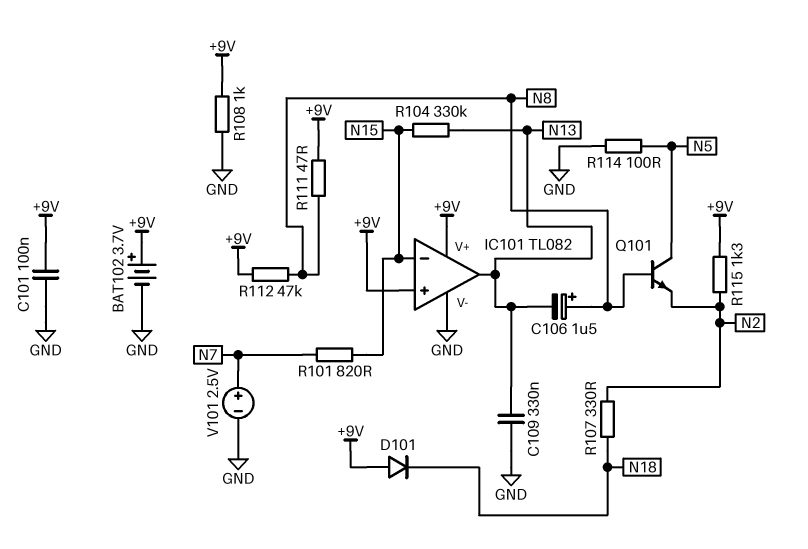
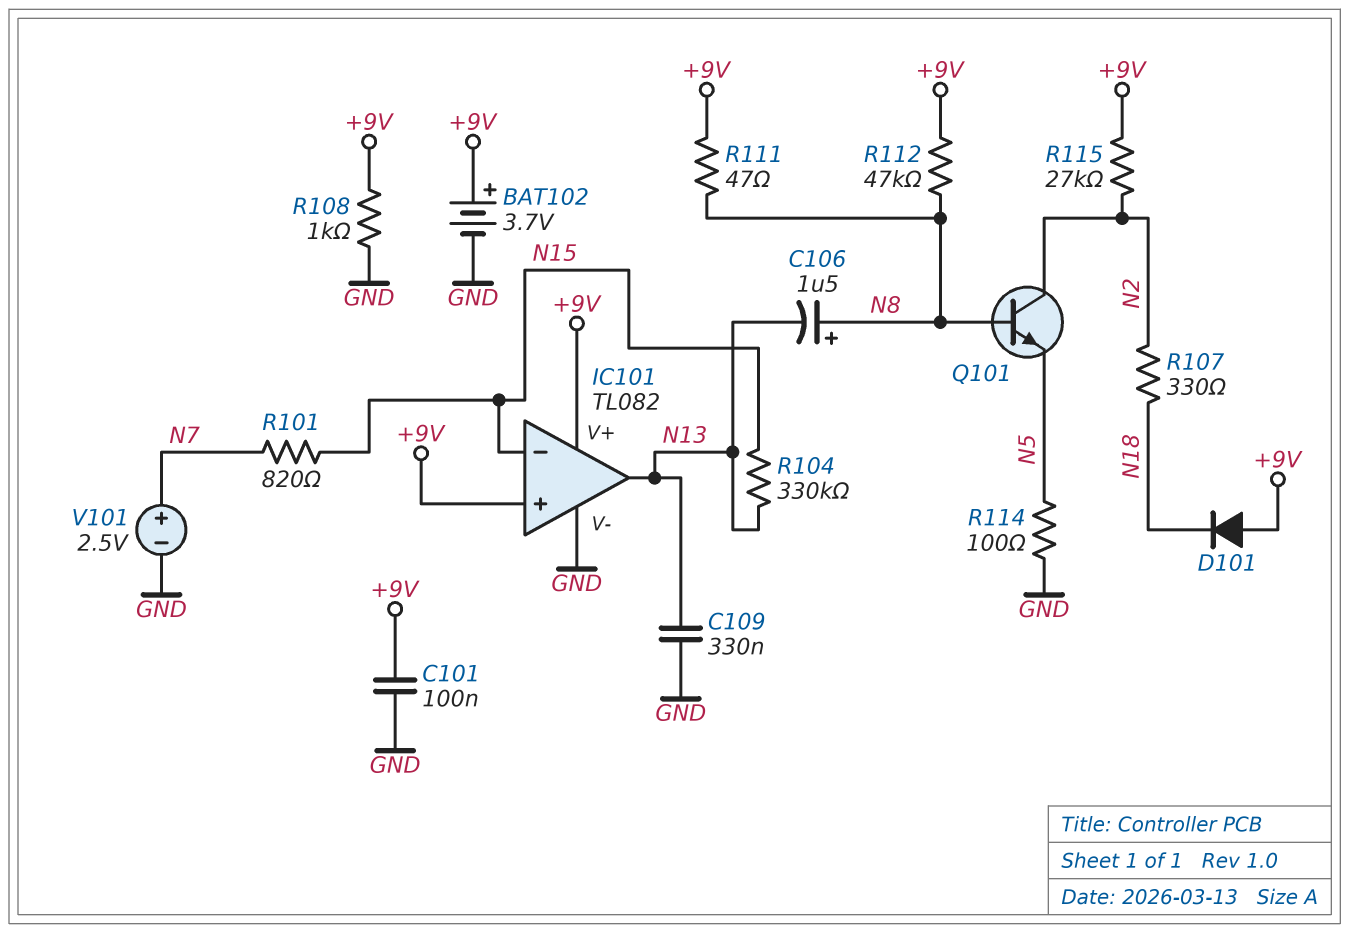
Q101: NPN (B N8, C N5, E N2) -> NPN (B N8, C N2, E N5)
R115: 1.3k (+9V, N2) -> 27k (+9V, N2)

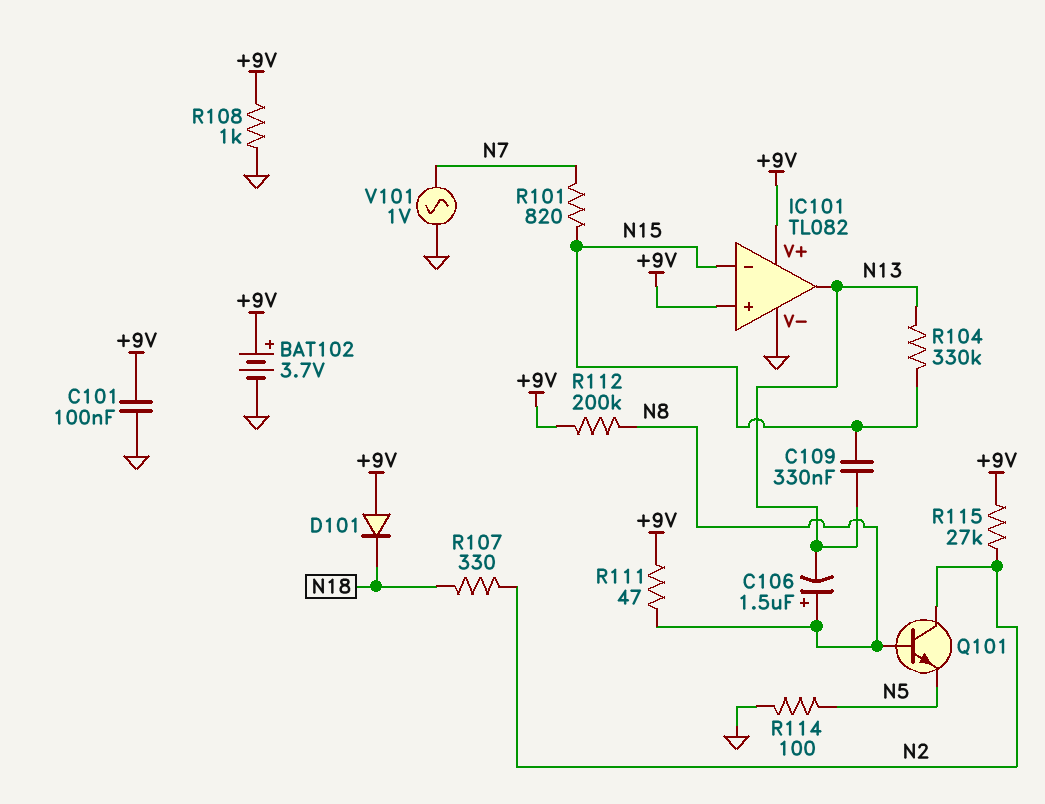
C109: 330nF (GND, N13) -> 330nF (N13, N15)
R112: 47k (+9V, N8) -> 200k (+9V, N8)
V101: 2.5V (plus N7, minus GND) -> AC 1V (GND, N7)

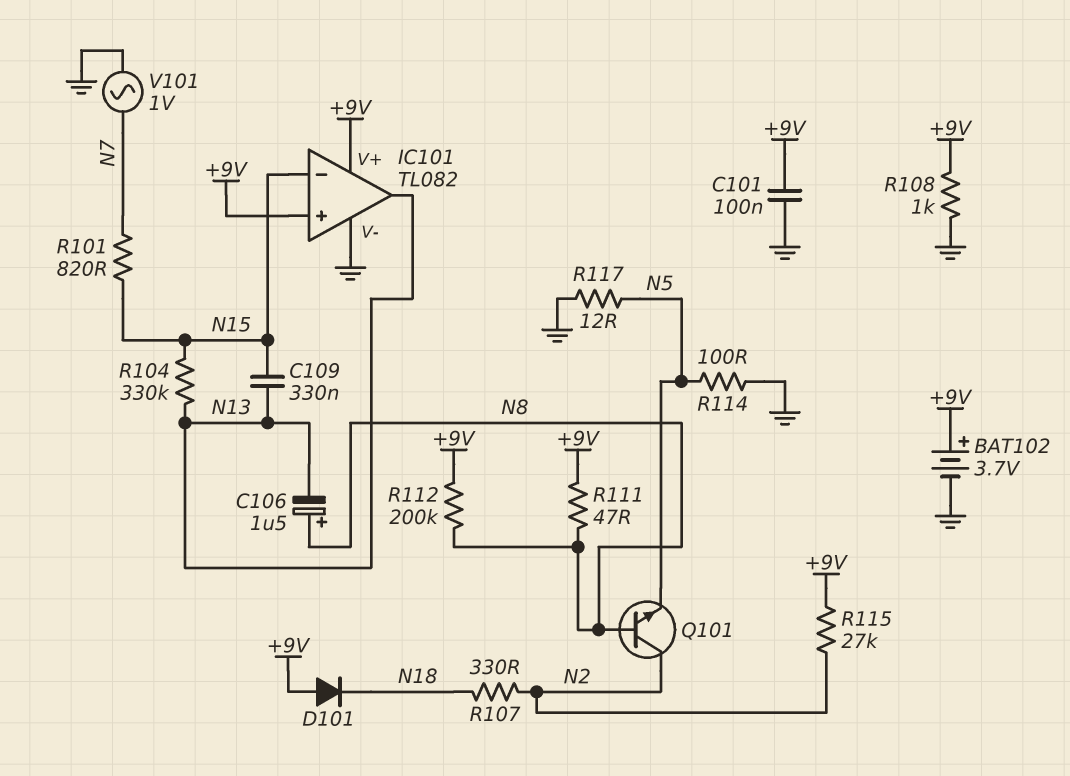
R117: none -> 12 (GND, N5)

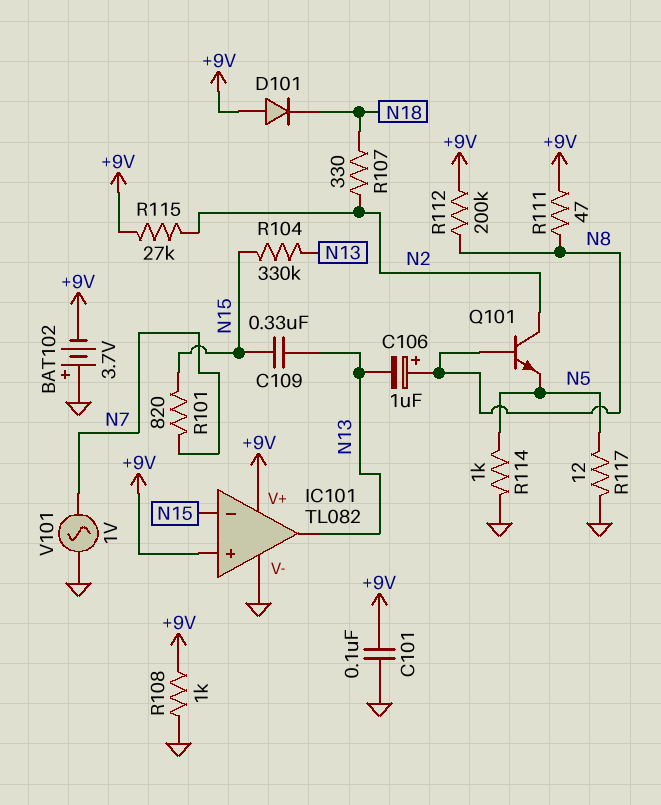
BAT102: 3.7V (plus +9V, minus GND) -> 3.7V (plus GND, minus +9V)
C106: 1.5uF (plus N8, minus N13) -> 1uF (plus N8, minus N13)
R114: 100 (GND, N5) -> 1k (GND, N5)

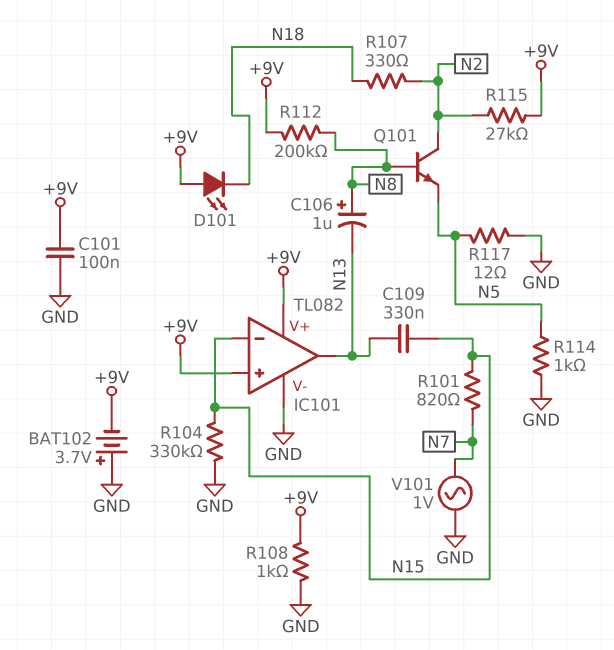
D101: diode (A +9V, K N18) -> LED (A +9V, K N18)
R104: 330k (N13, N15) -> 330k (GND, N15)
R111: 47 (+9V, N8) -> none

